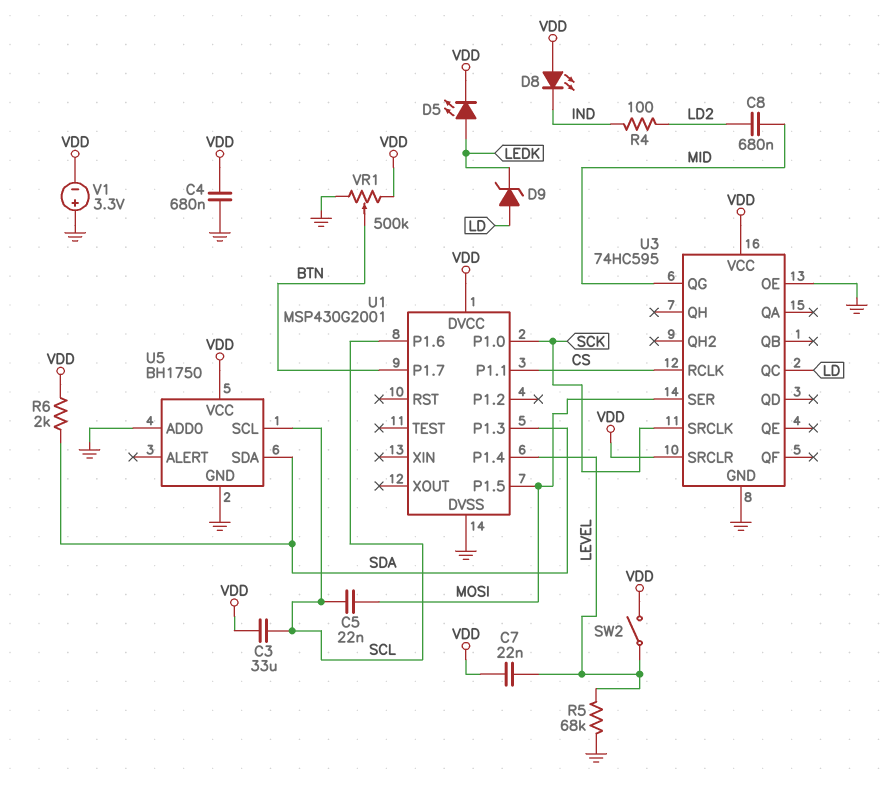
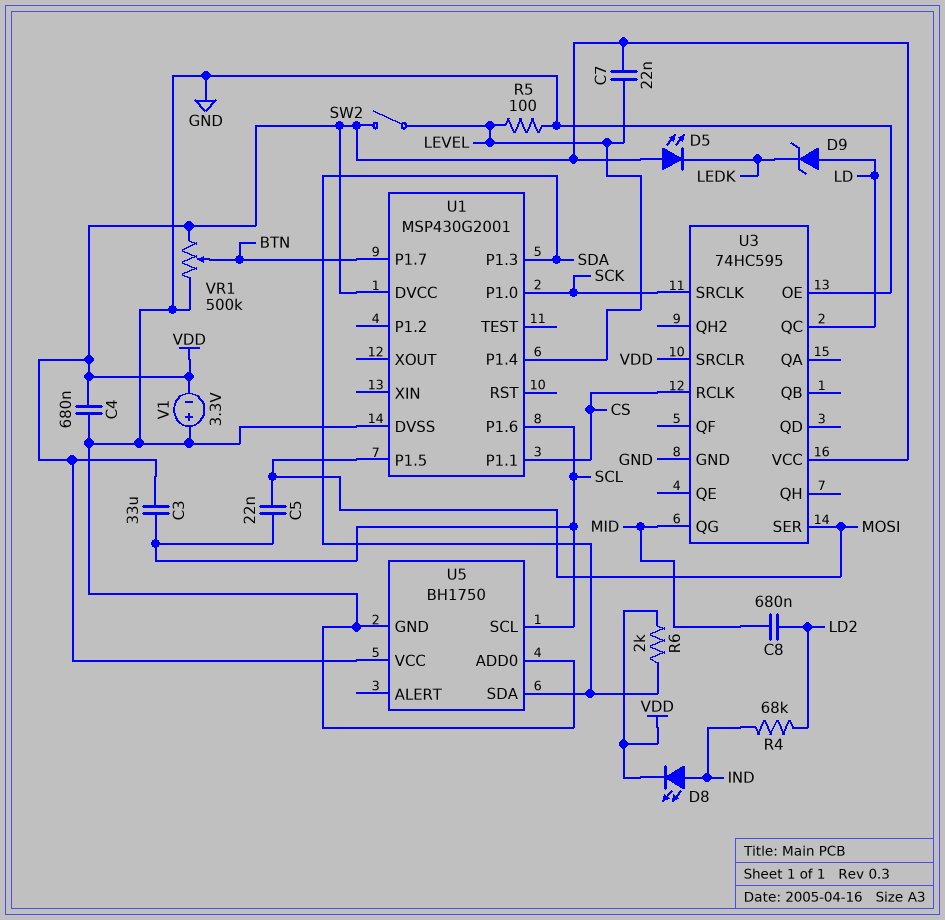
D5: LED (A LEDK, K VDD) -> LED (A VDD, K LEDK)
D8: LED (A VDD, K IND) -> LED (A IND, K VDD)
R4: 100 (IND, LD2) -> 68k (IND, LD2)
R5: 68k (GND, LEVEL) -> 100 (GND, LEVEL)

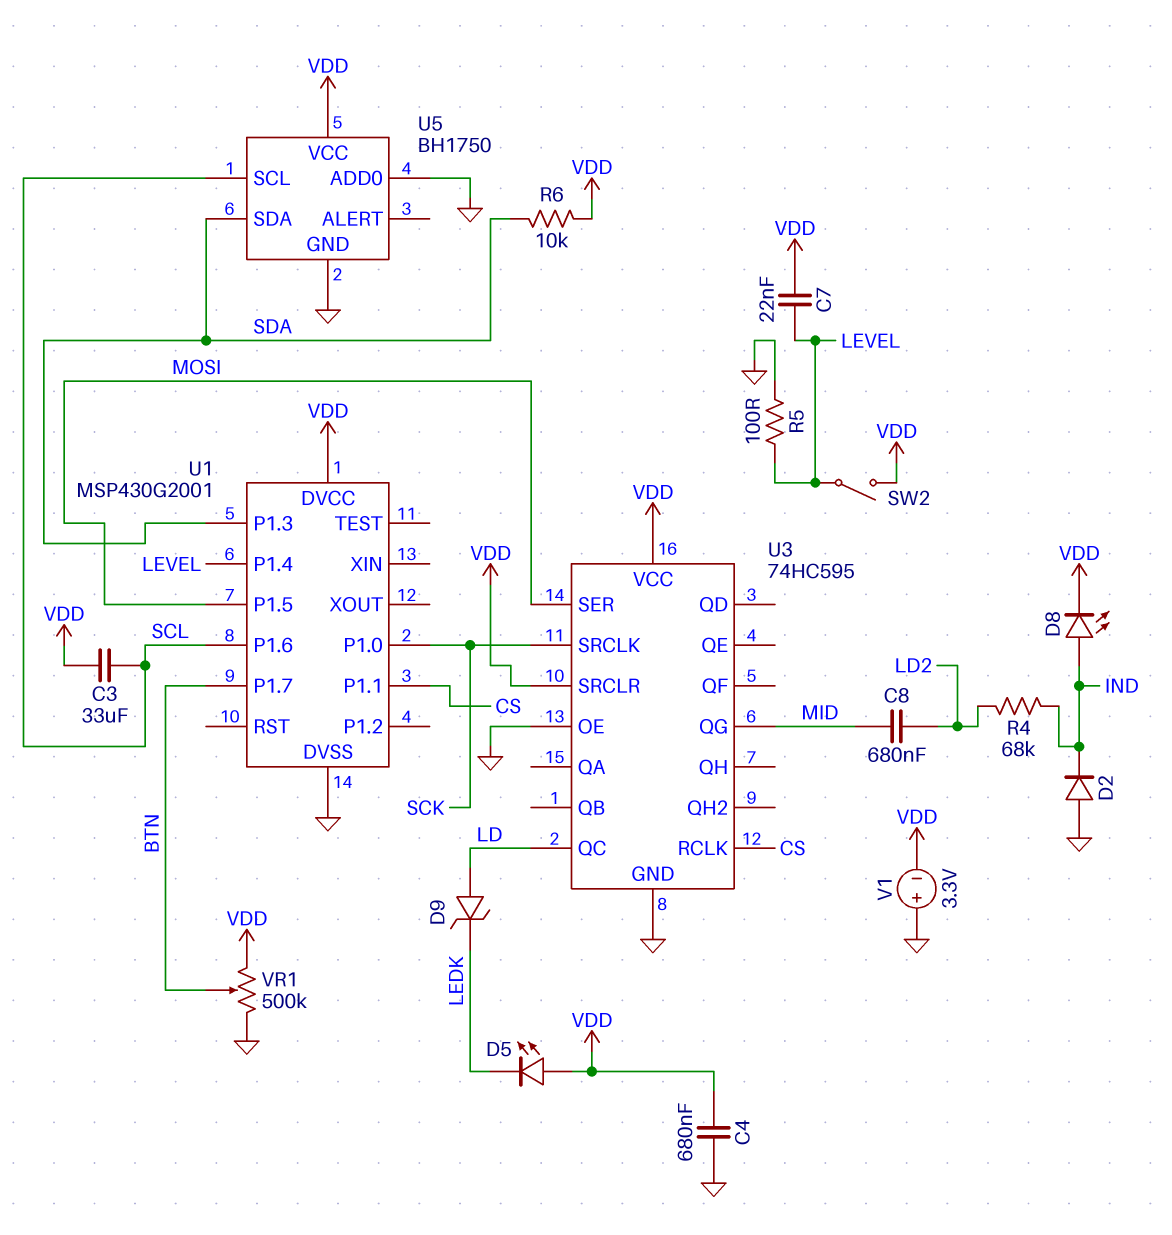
C5: 22nF (MOSI, SCL) -> none
D2: none -> diode (A GND, K IND)
R6: 2k (SDA, VDD) -> 10k (SDA, VDD)

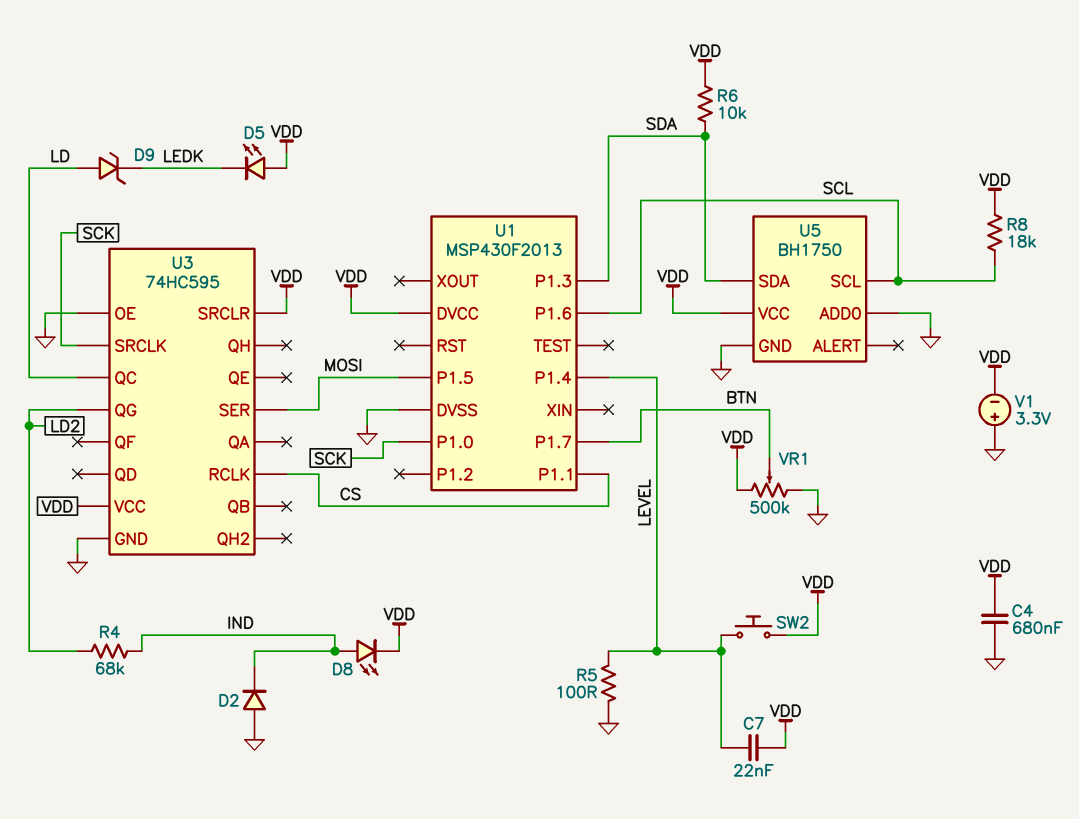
C3: 33uF (SCL, VDD) -> none
C8: 680nF (LD2, MID) -> none
R8: none -> 18k (SCL, VDD)
SW2: switch (LEVEL, VDD) -> button (LEVEL, VDD)
U1: MSP430G2001 -> MSP430F2013
U3 pin QG: MID -> LD2

